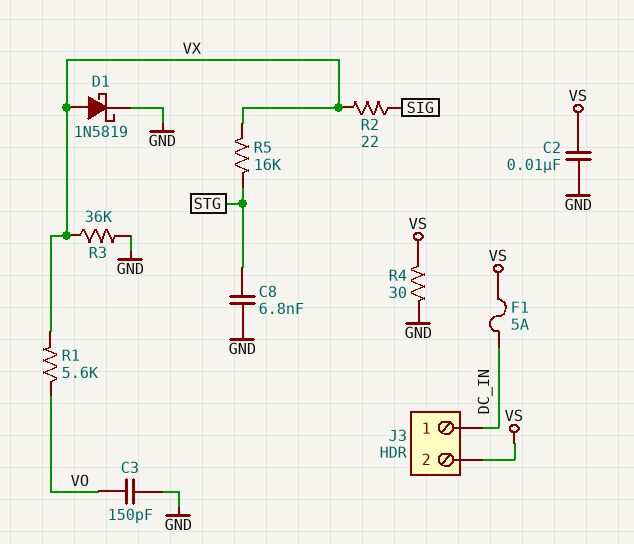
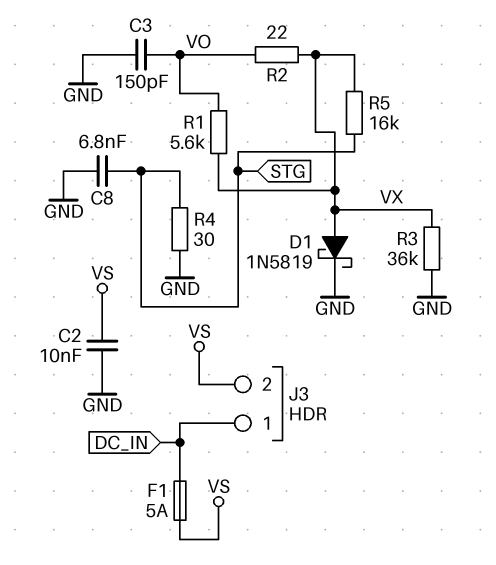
R2: 22 (SIG, VX) -> 22 (VO, VX)
R4: 30 (GND, VS) -> 30 (GND, STG)

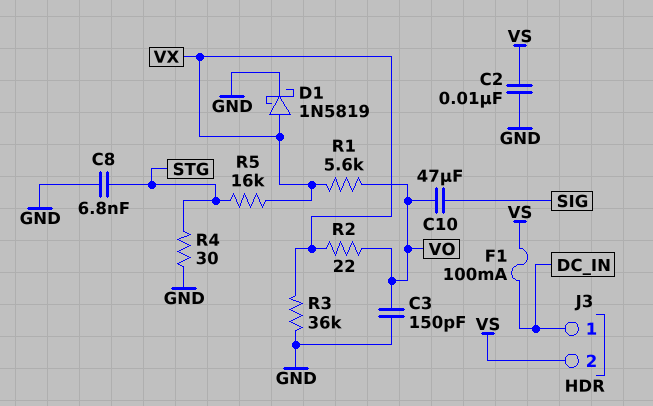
C10: none -> 47uF (SIG, VO)
F1: 5A (DC_IN, VS) -> 100mA (DC_IN, VS)

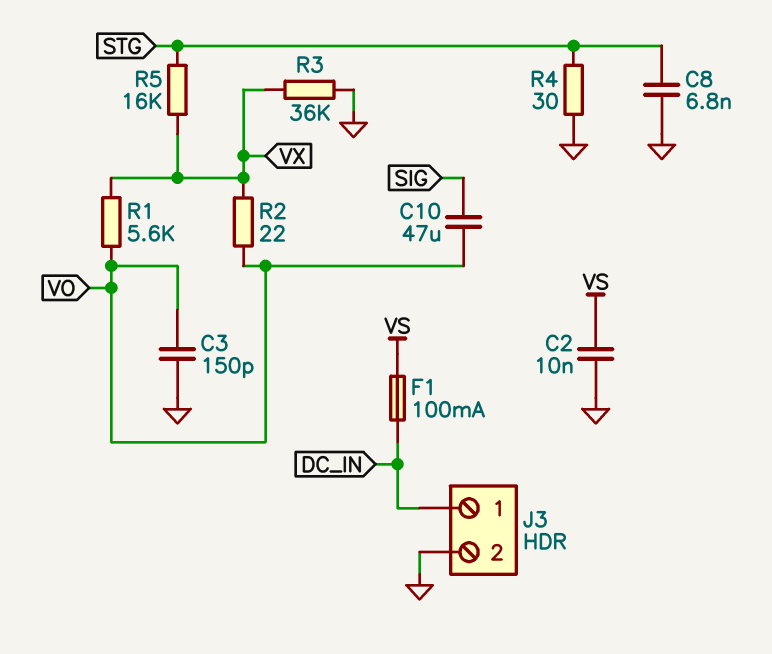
D1: schottky 1N5819 (A VX, K GND) -> none
J3 pin 2: VS -> GND

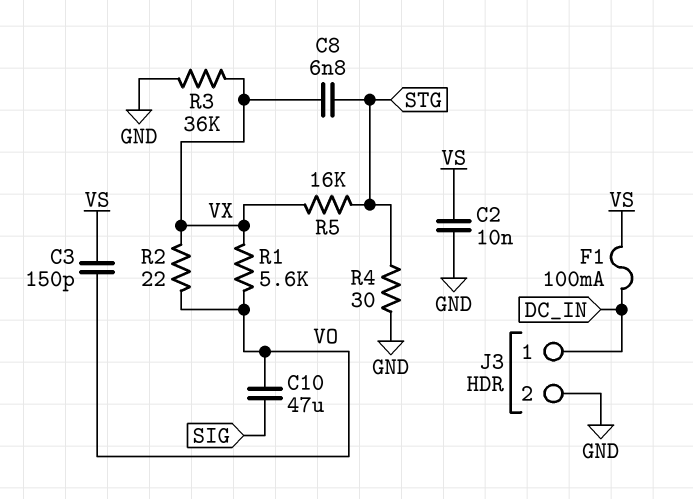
C3: 150pF (GND, VO) -> 150pF (VO, VS)
C8: 6.8nF (GND, STG) -> 6.8nF (STG, VX)

